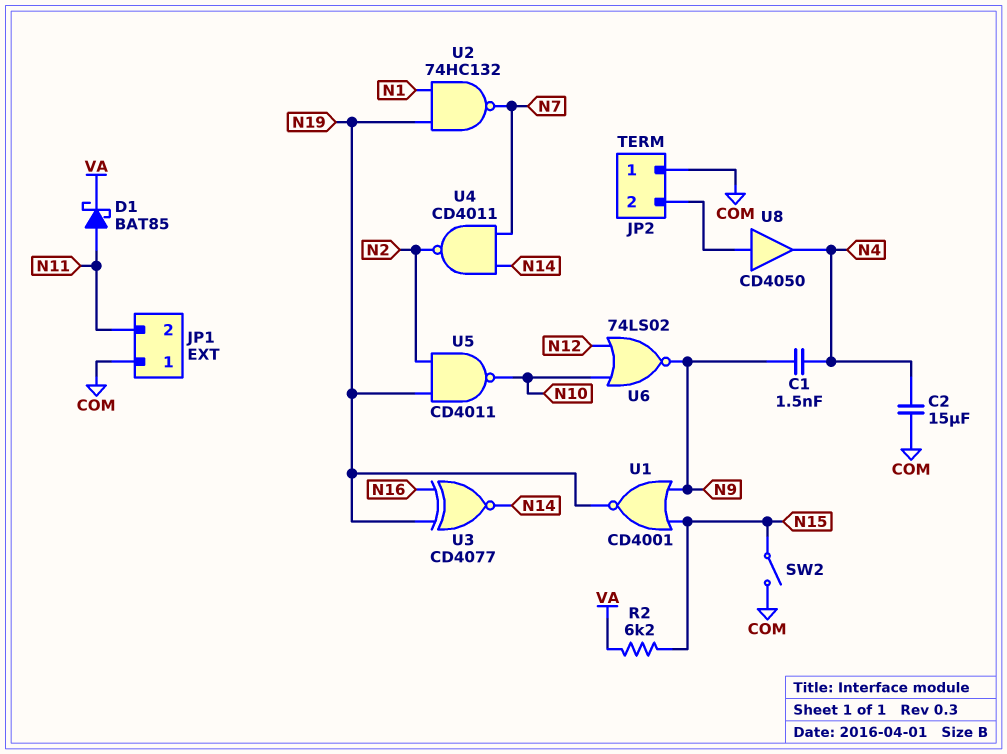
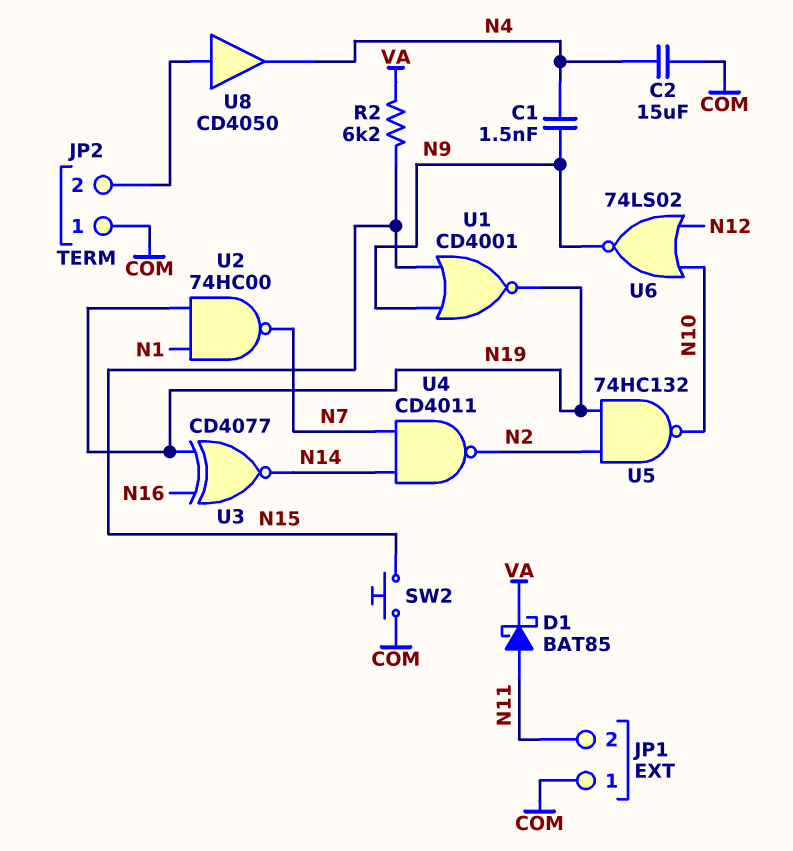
SW2: switch (COM, N15) -> button (COM, N15)
U2: NAND 74HC132 (in N1, in N19, out N7) -> NAND 74HC00 (in N1, in N19, out N7)
U5: NAND CD4011 (in N2, in N19, out N10) -> NAND 74HC132 (in N2, in N19, out N10)

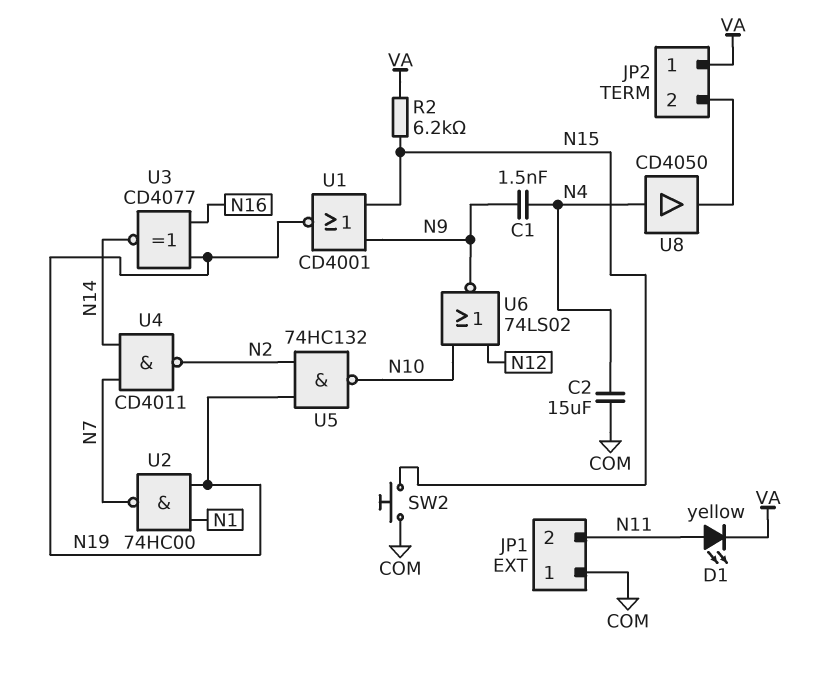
D1: schottky BAT85 (A N11, K VA) -> LED yellow (A N11, K VA)
JP2 pin 1: COM -> VA
U8: buffer CD4050 (in JP2/2, out N4) -> buffer CD4050 (in N4, out JP2/2)

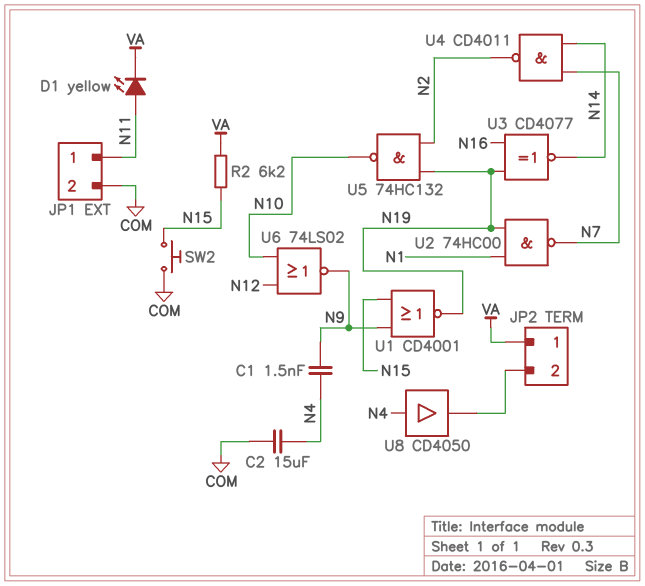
JP1 pin 1: COM -> N11
JP1 pin 2: N11 -> COM

